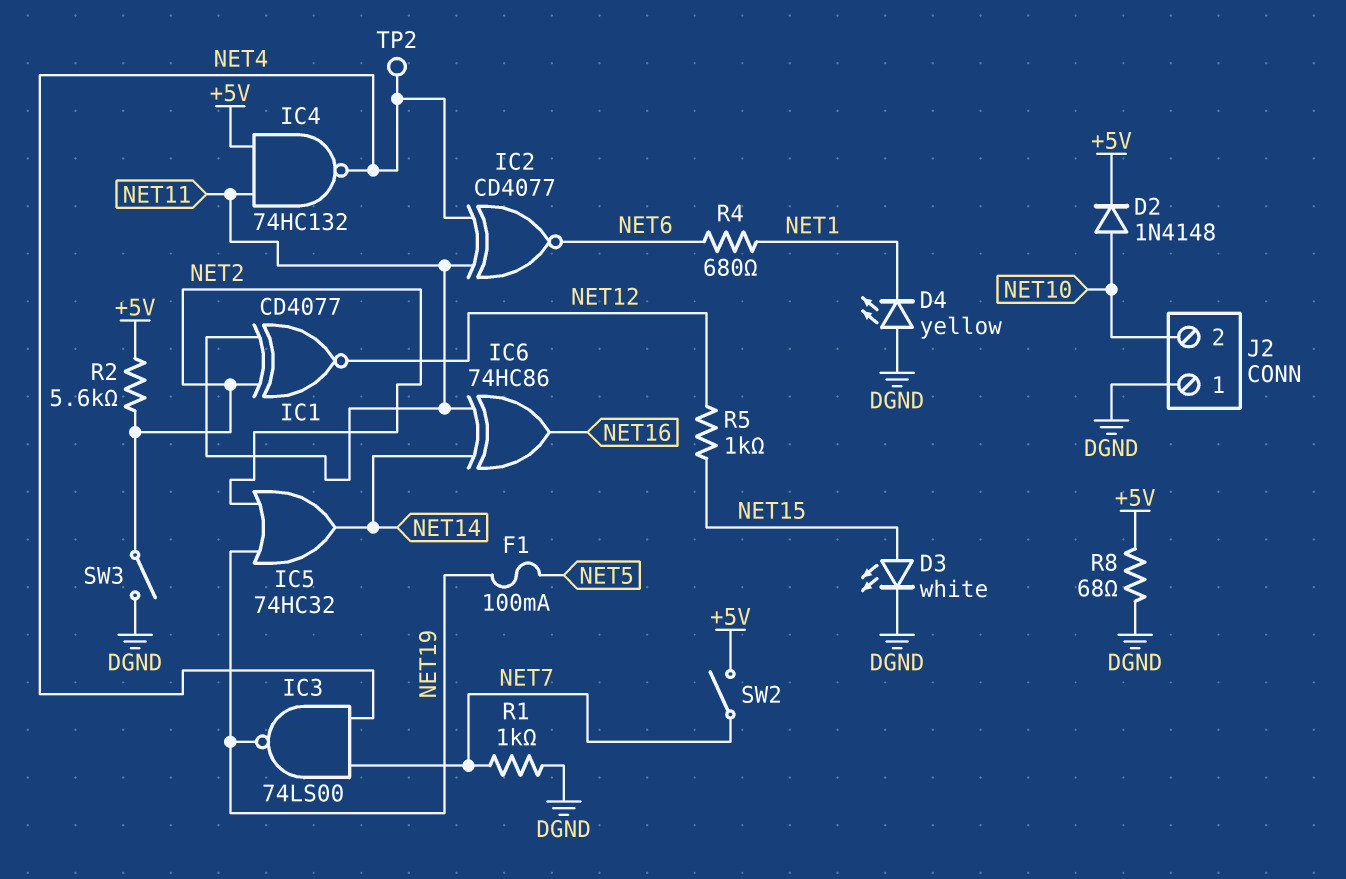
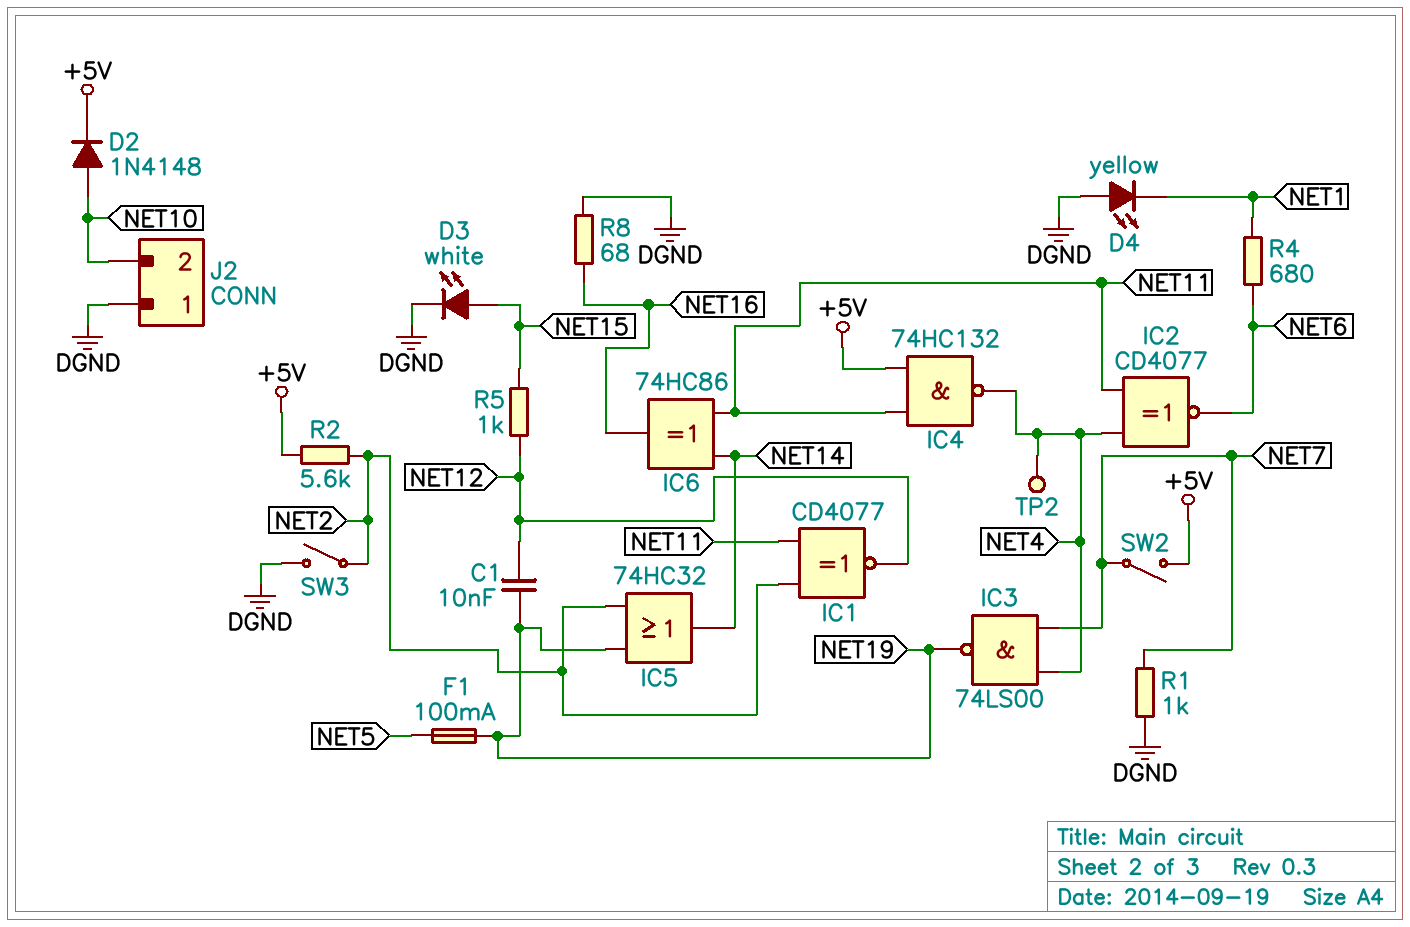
C1: none -> 10nF (NET12, NET19)
R8: 68 (+5V, DGND) -> 68 (DGND, NET16)

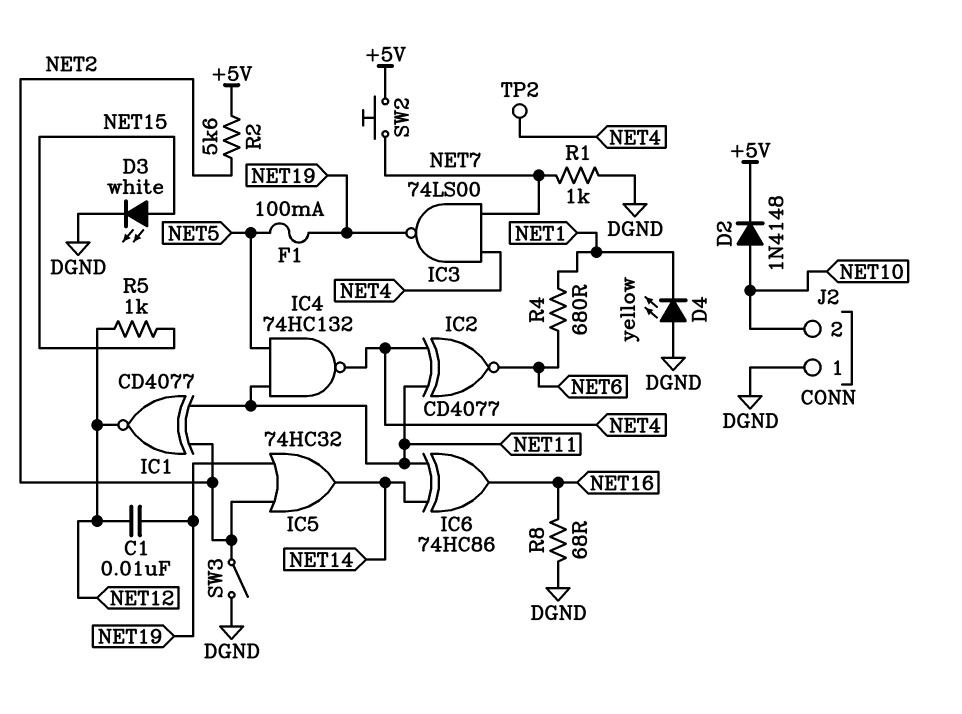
IC4: NAND 74HC132 (in +5V, in NET11, out NET4) -> NAND 74HC132 (in NET5, in NET11, out NET4)
SW2: switch (+5V, NET7) -> button (+5V, NET7)

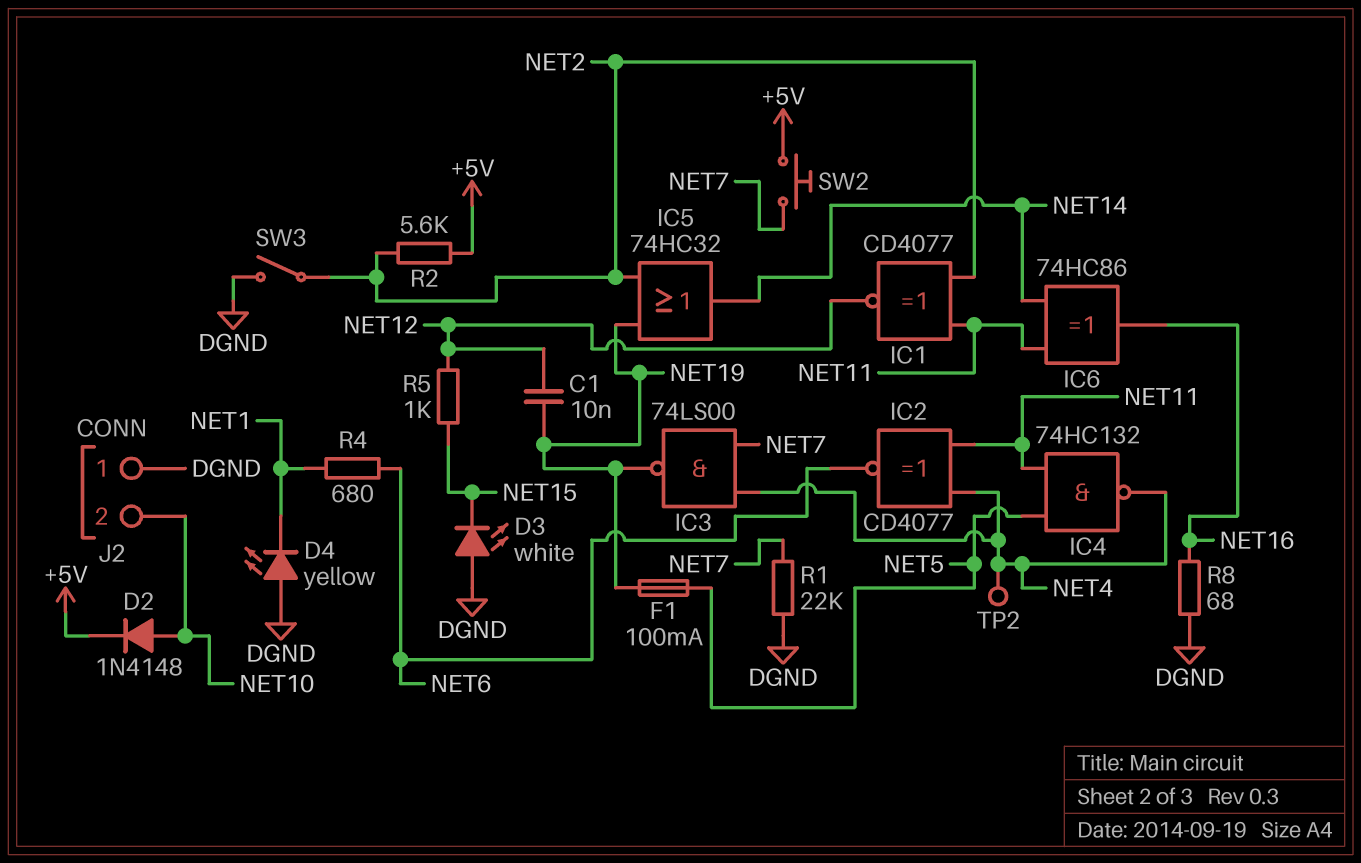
D3: LED white (A NET15, K DGND) -> LED white (A DGND, K NET15)
R1: 1k (DGND, NET7) -> 22k (DGND, NET7)

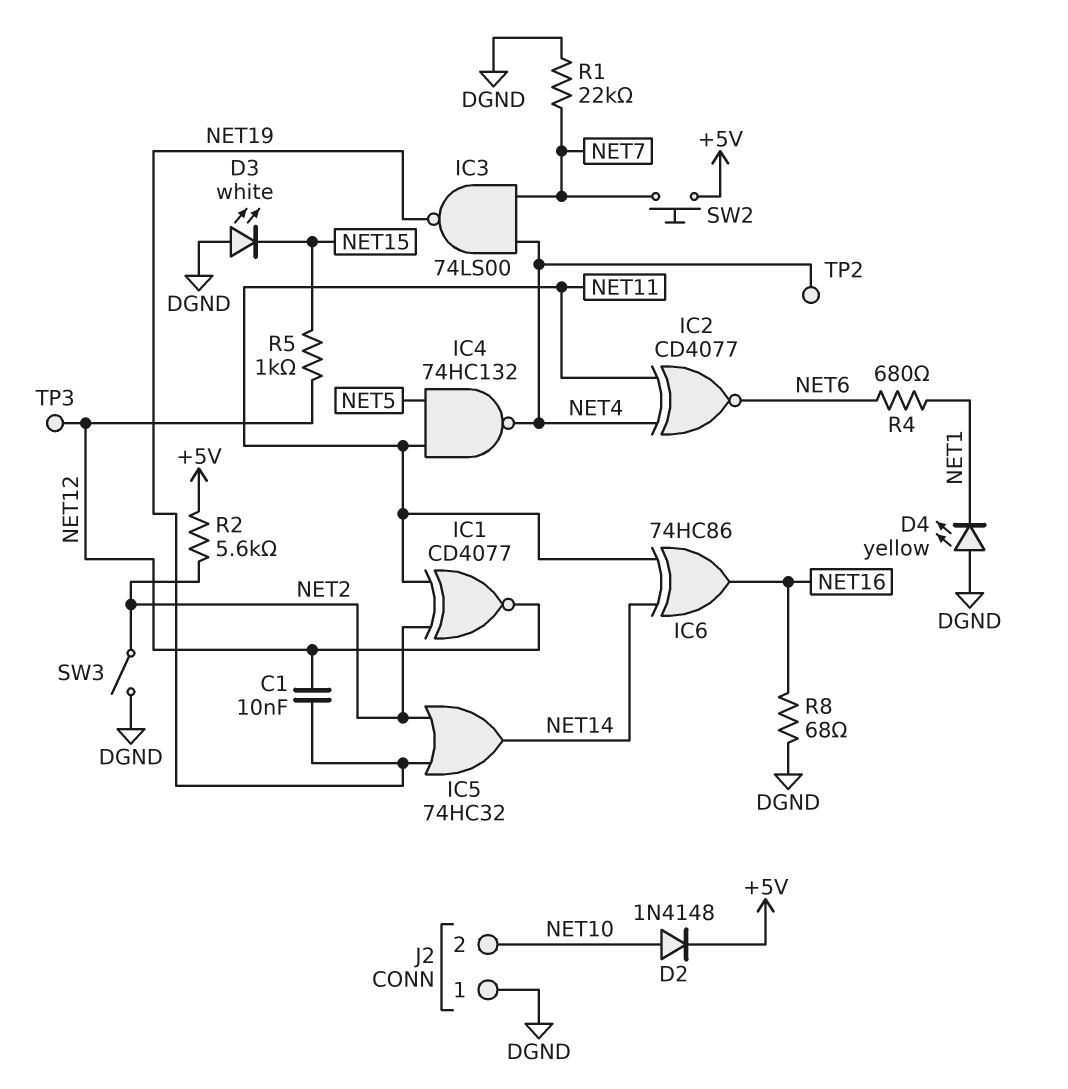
F1: 100mA (NET5, NET19) -> none
TP3: none -> test point (NET12)

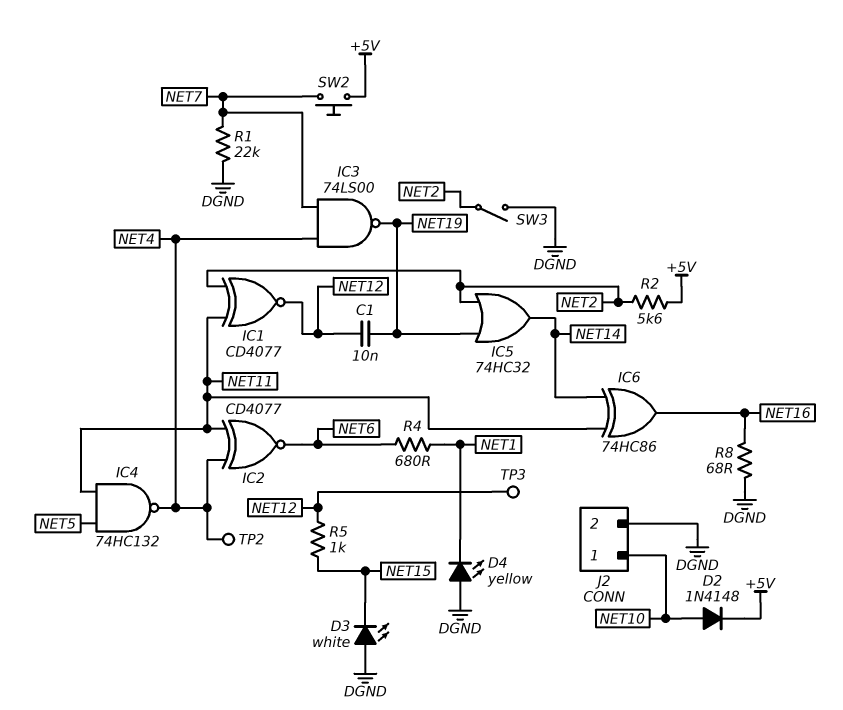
J2 pin 1: DGND -> NET10
J2 pin 2: NET10 -> DGND

